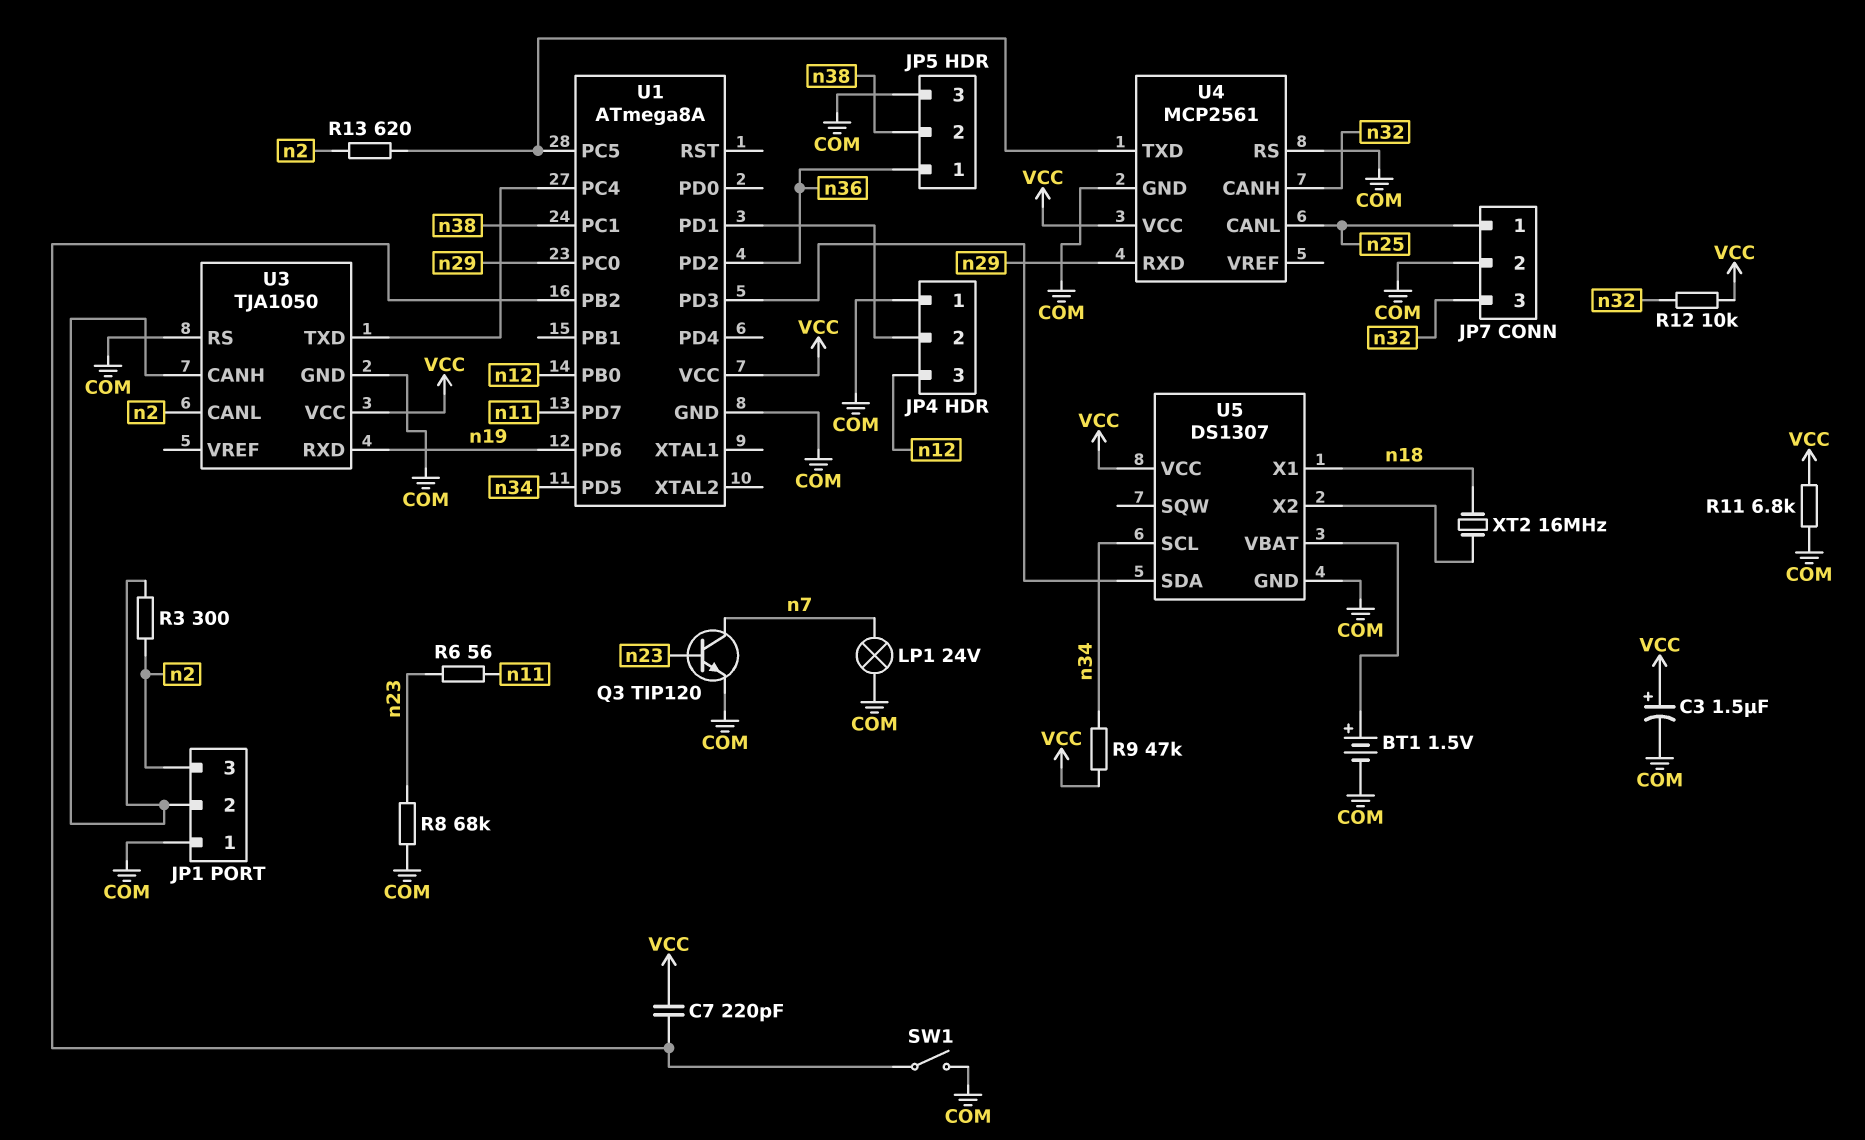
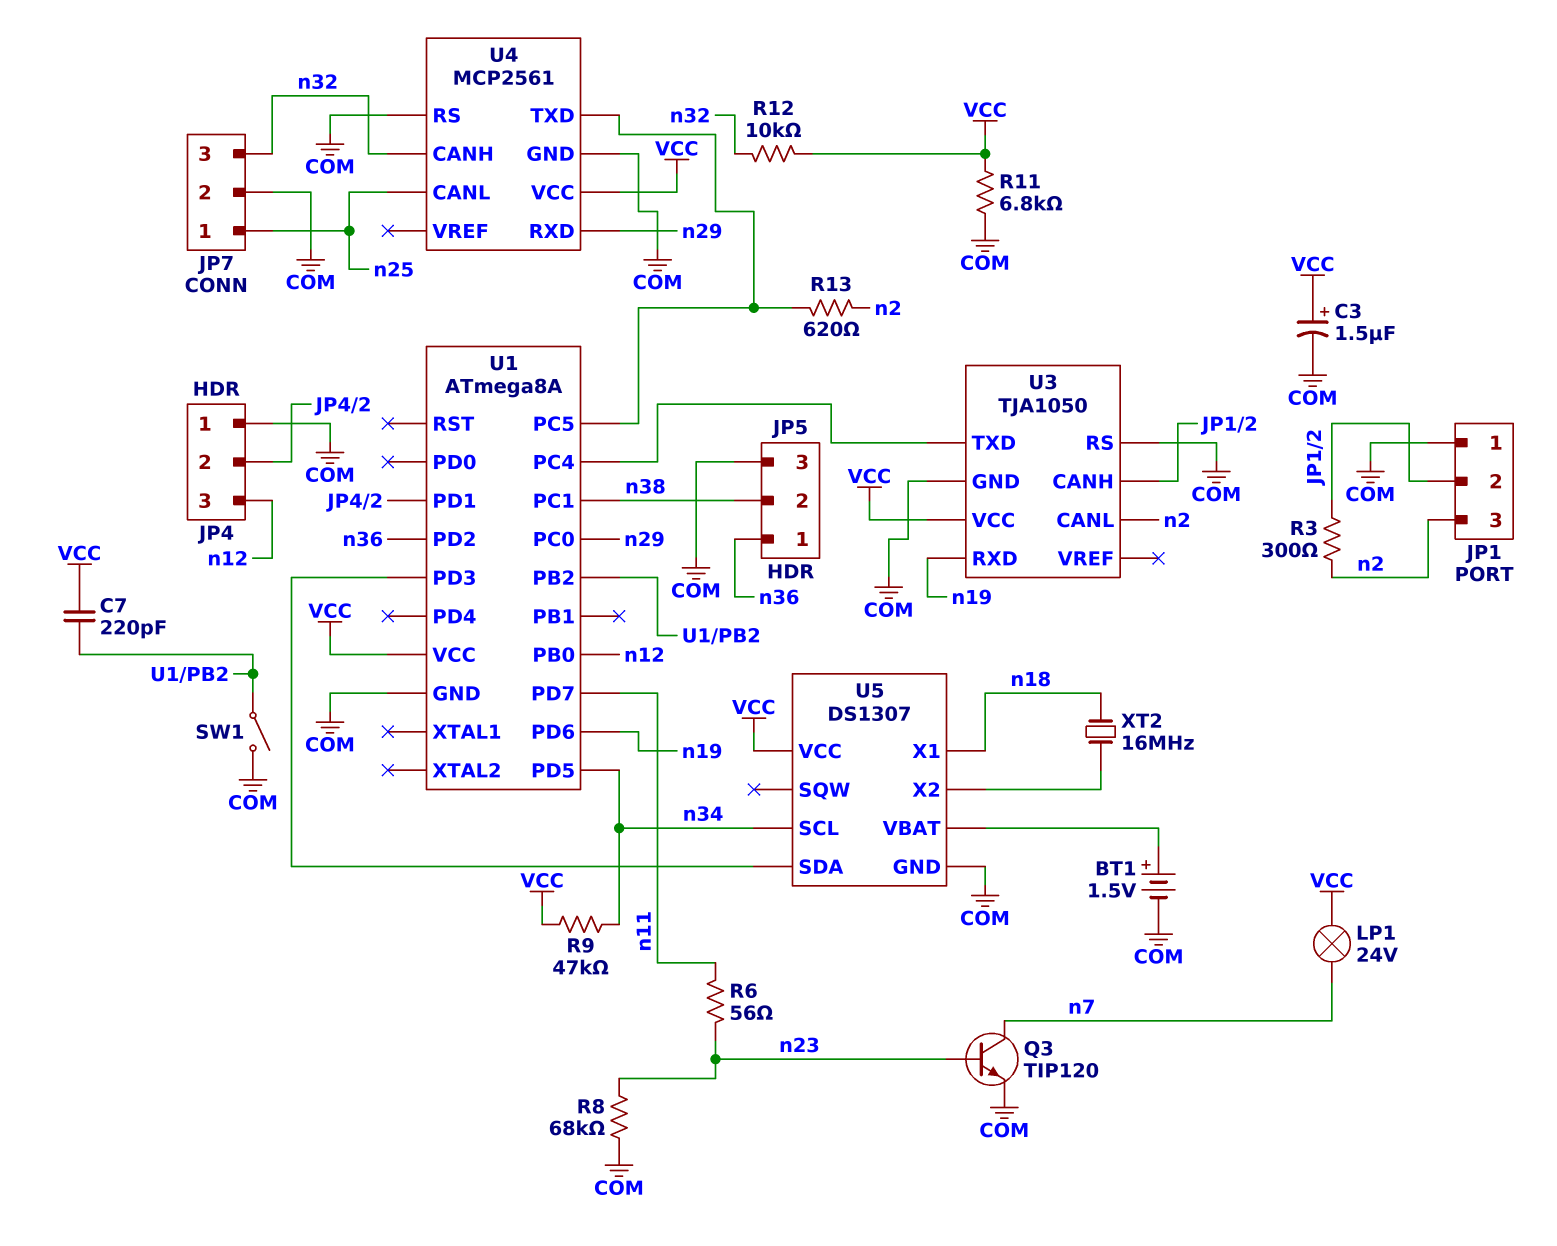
LP1: lamp 24V (COM, n7) -> lamp 24V (VCC, n7)

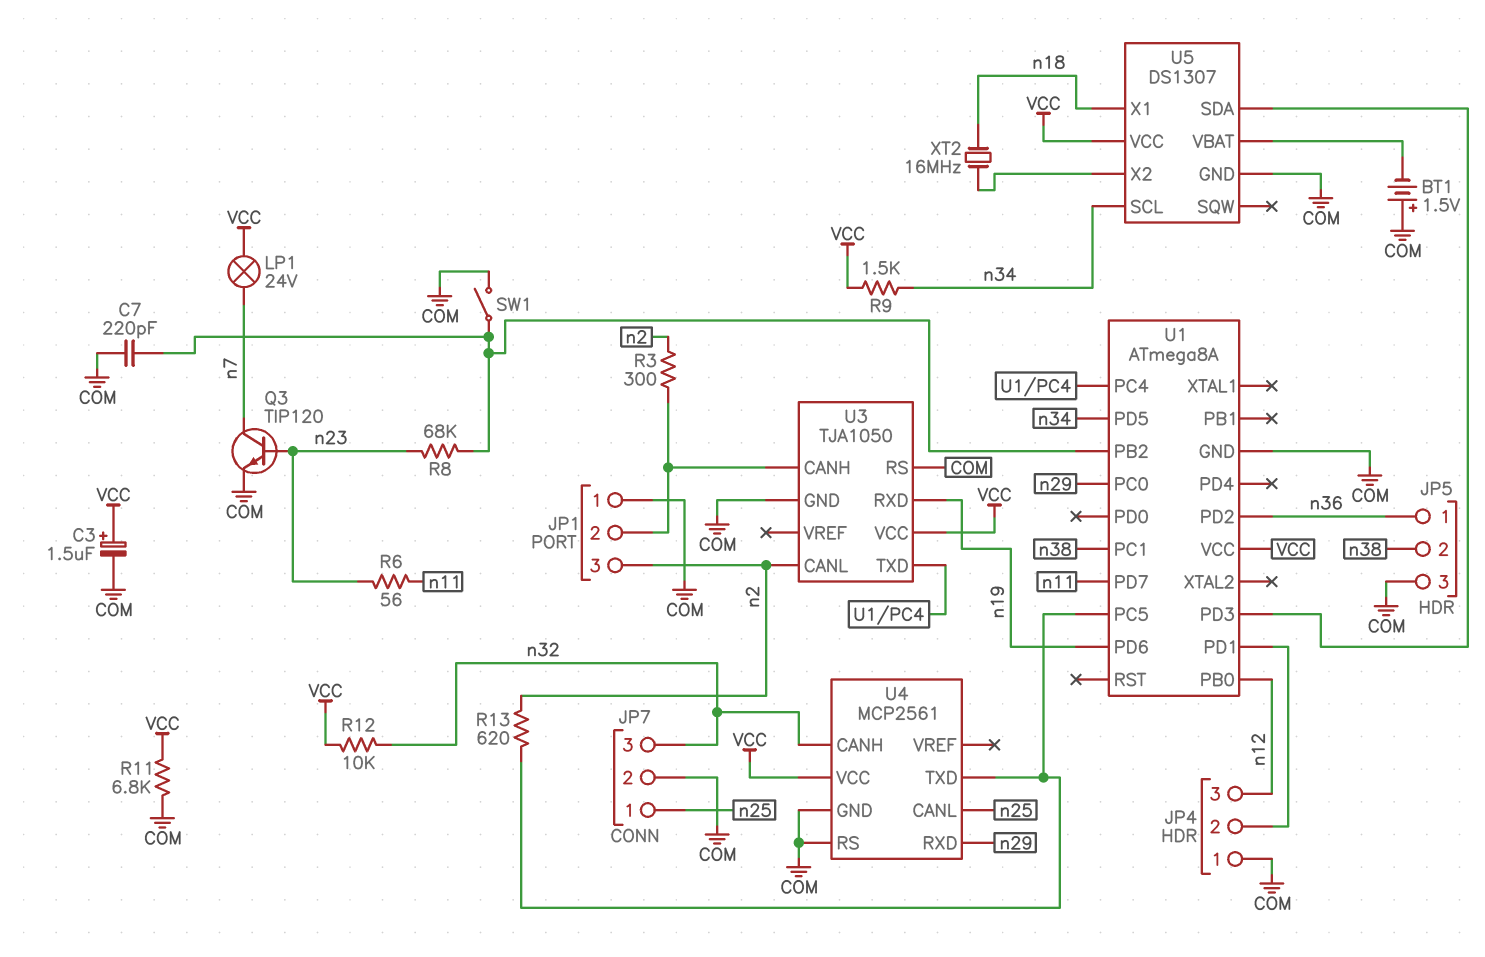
BT1: 1.5V (plus U5/VBAT, minus COM) -> 1.5V (plus COM, minus U5/VBAT)
C7: 220pF (U1/PB2, VCC) -> 220pF (COM, U1/PB2)
R8: 68k (COM, n23) -> 68k (U1/PB2, n23)
R9: 47k (VCC, n34) -> 1.5k (VCC, n34)

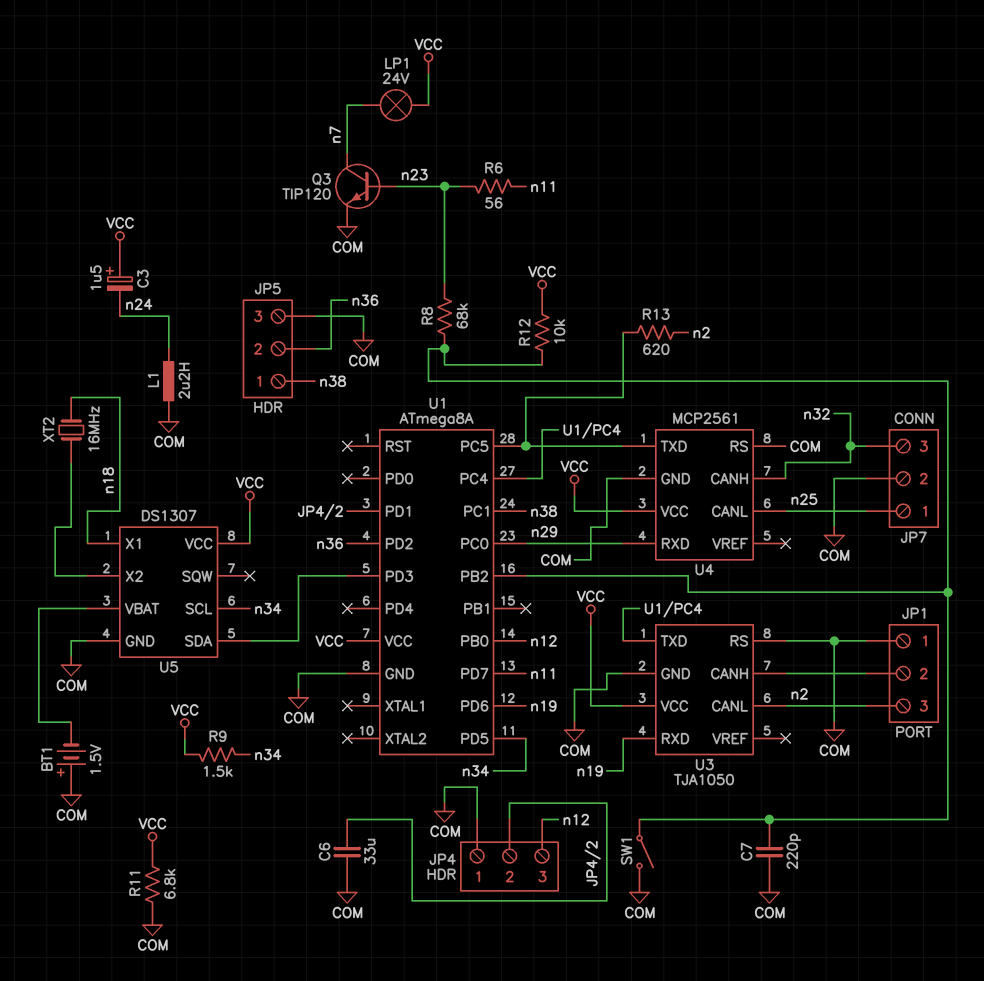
C3: 1.5uF (plus VCC, minus COM) -> 1.5uF (plus VCC, minus n24)
C6: none -> 33uF (COM, JP4/2)
JP5 pin 1: n36 -> n38
JP5 pin 2: n38 -> n36
L1: none -> 2.2uH (COM, n24)
R3: 300 (JP1/2, n2) -> none
R12: 10k (VCC, n32) -> 10k (U1/PB2, VCC)

